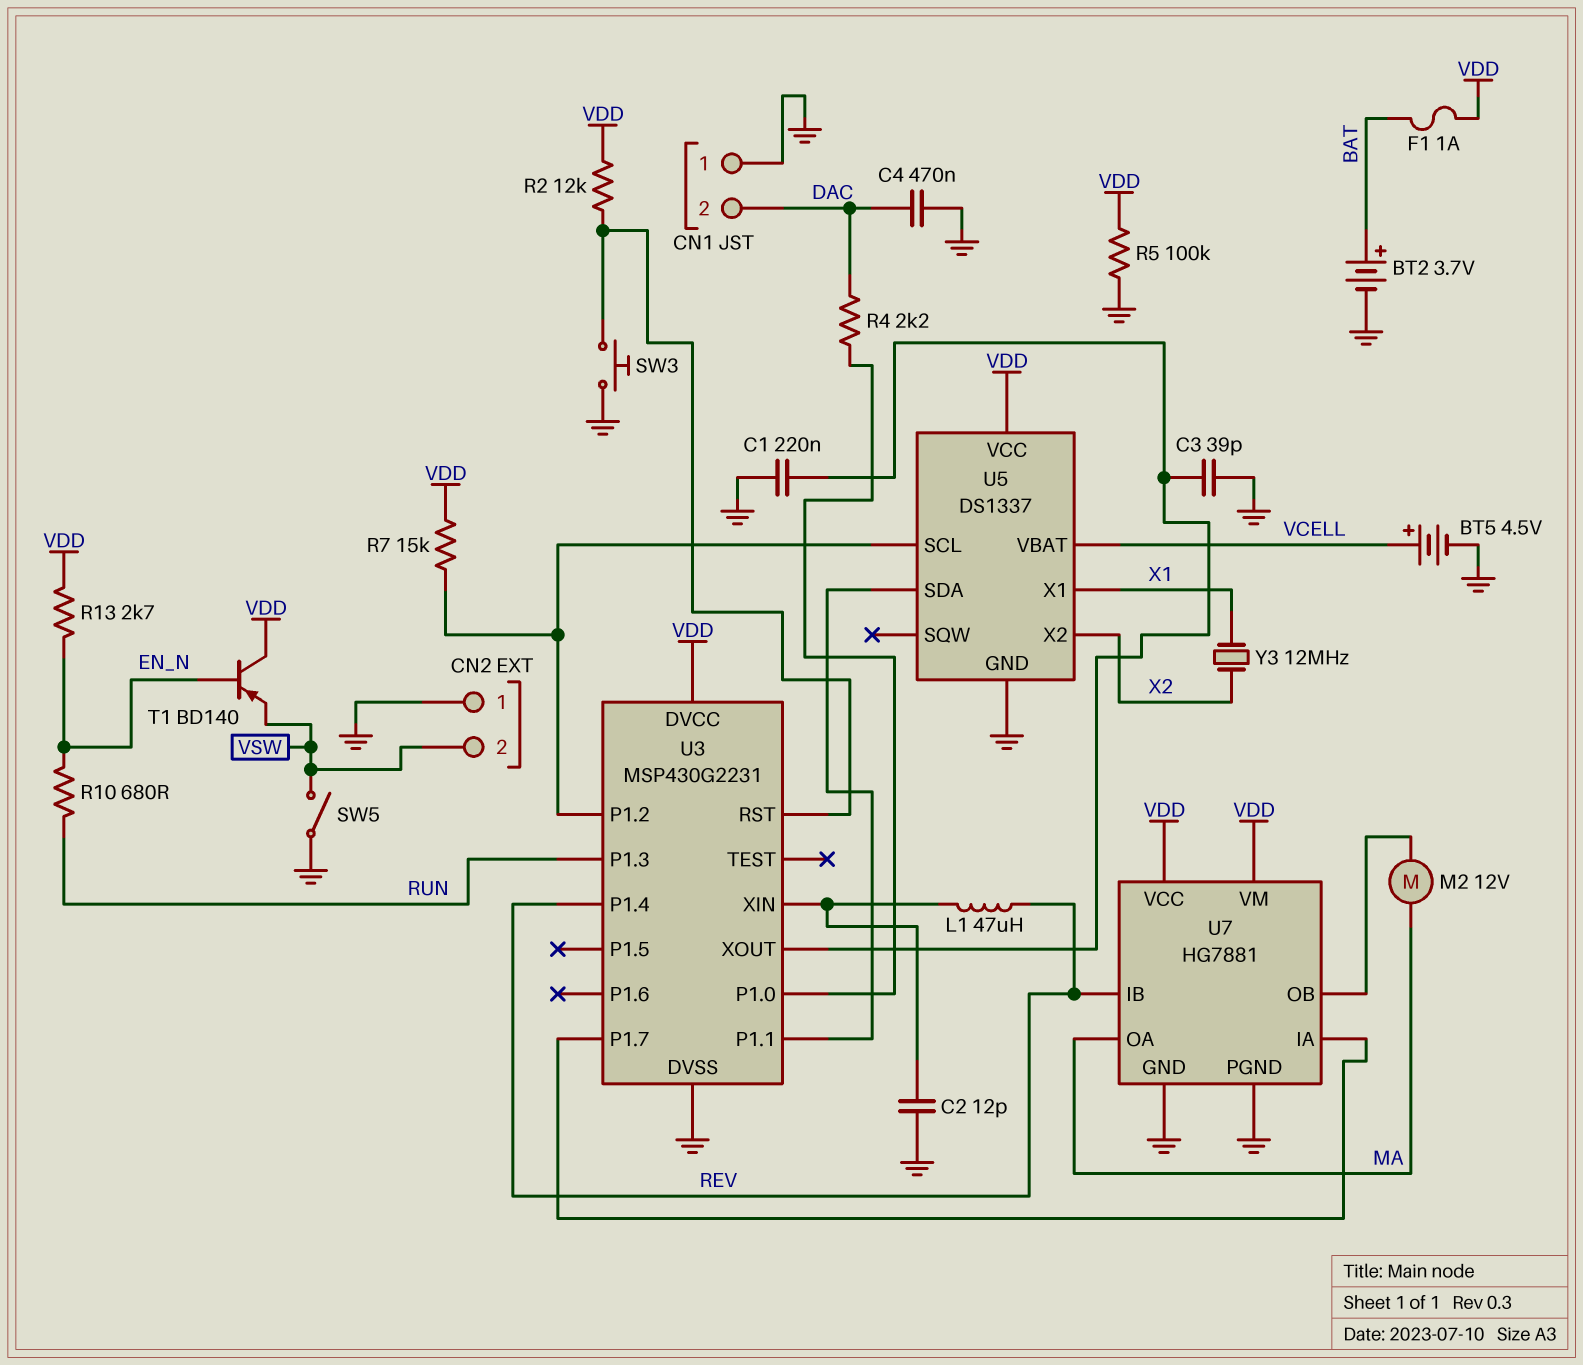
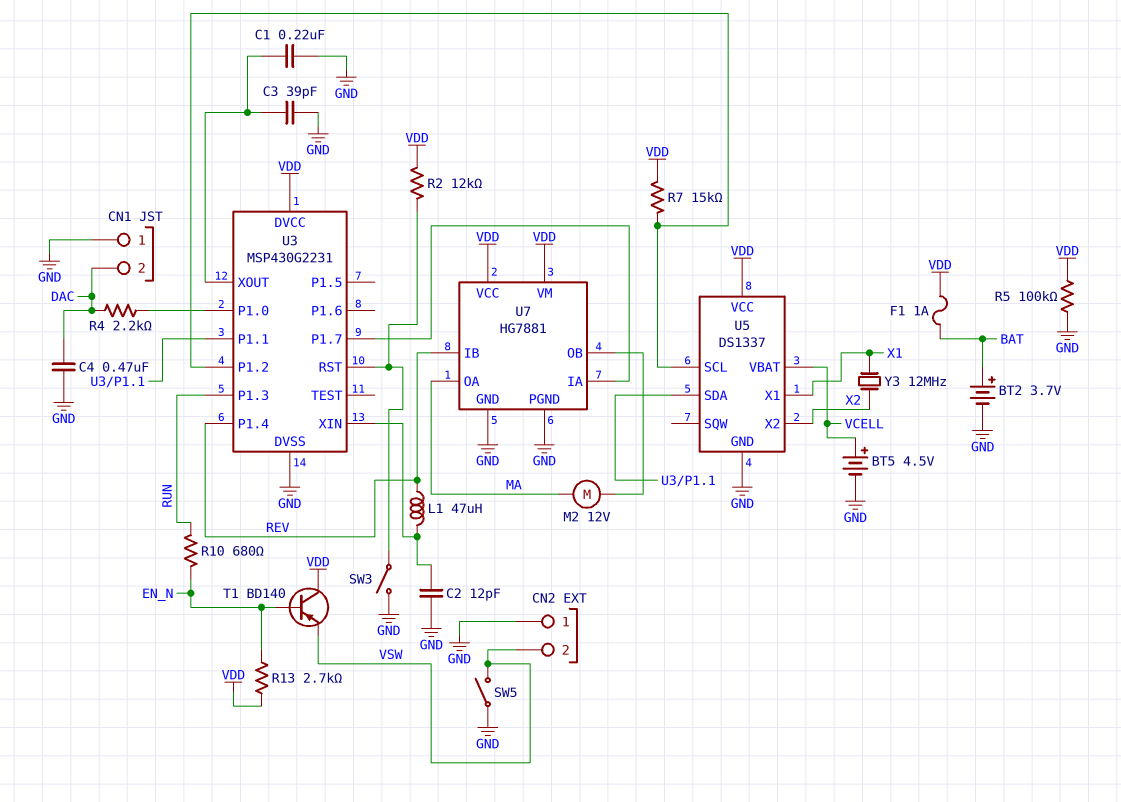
SW3: button (GND, U3/RST) -> switch (GND, U3/RST)

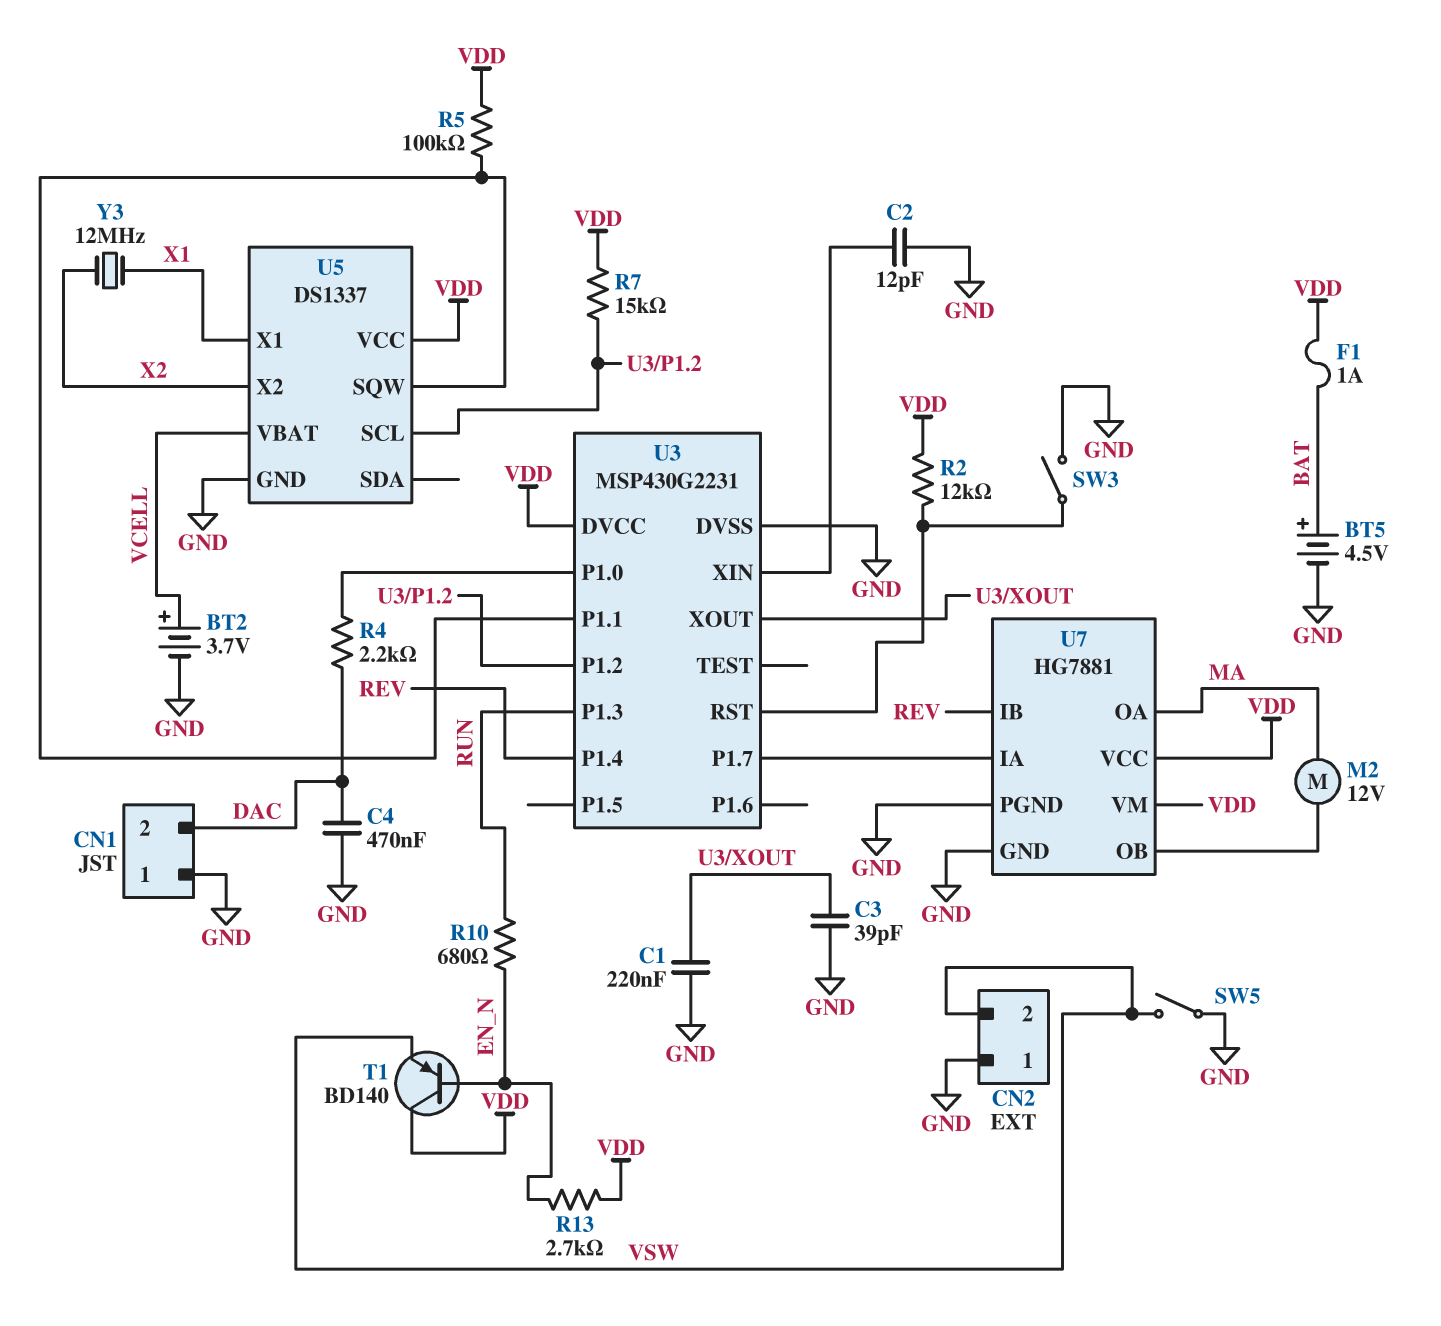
BT2: 3.7V (plus BAT, minus GND) -> 3.7V (plus VCELL, minus GND)
BT5: 4.5V (plus VCELL, minus GND) -> 4.5V (plus BAT, minus GND)
L1: 47uH (REV, U3/XIN) -> none
R5: 100k (GND, VDD) -> 100k (U3/P1.1, VDD)
U5 pin SDA: U3/P1.1 -> none
U5 pin SQW: none -> U3/P1.1

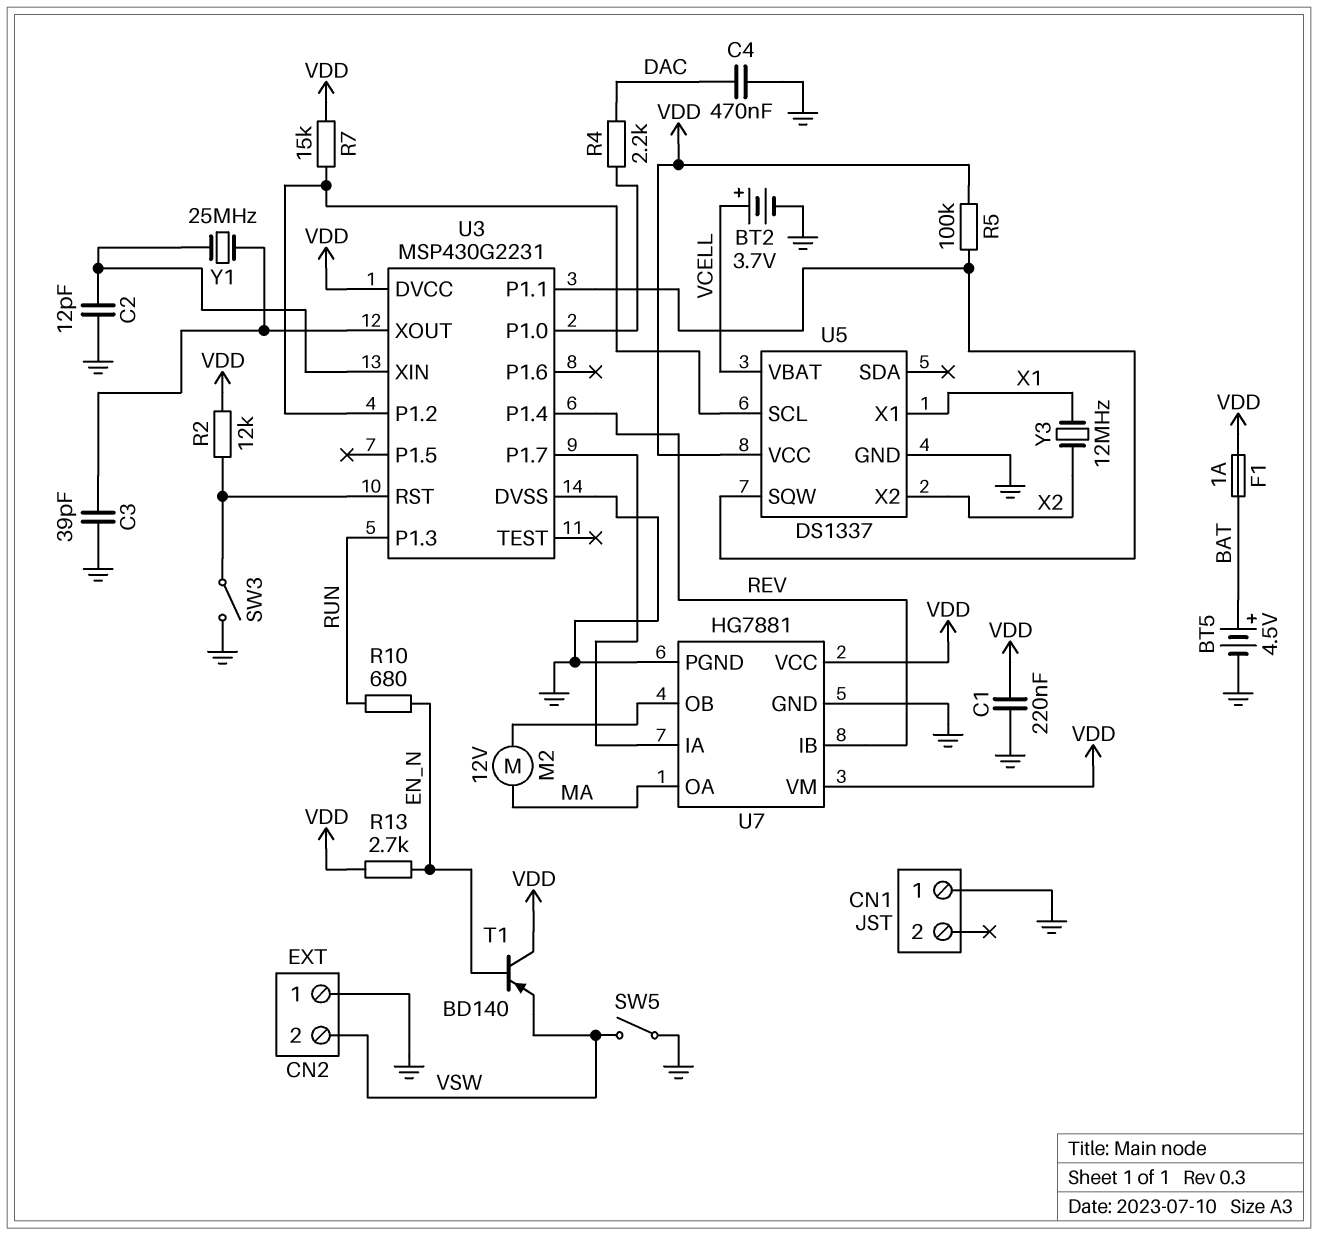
C1: 220nF (GND, U3/XOUT) -> 220nF (GND, VDD)
CN1 pin 2: DAC -> none
Y1: none -> 25MHz (U3/XIN, U3/XOUT)

